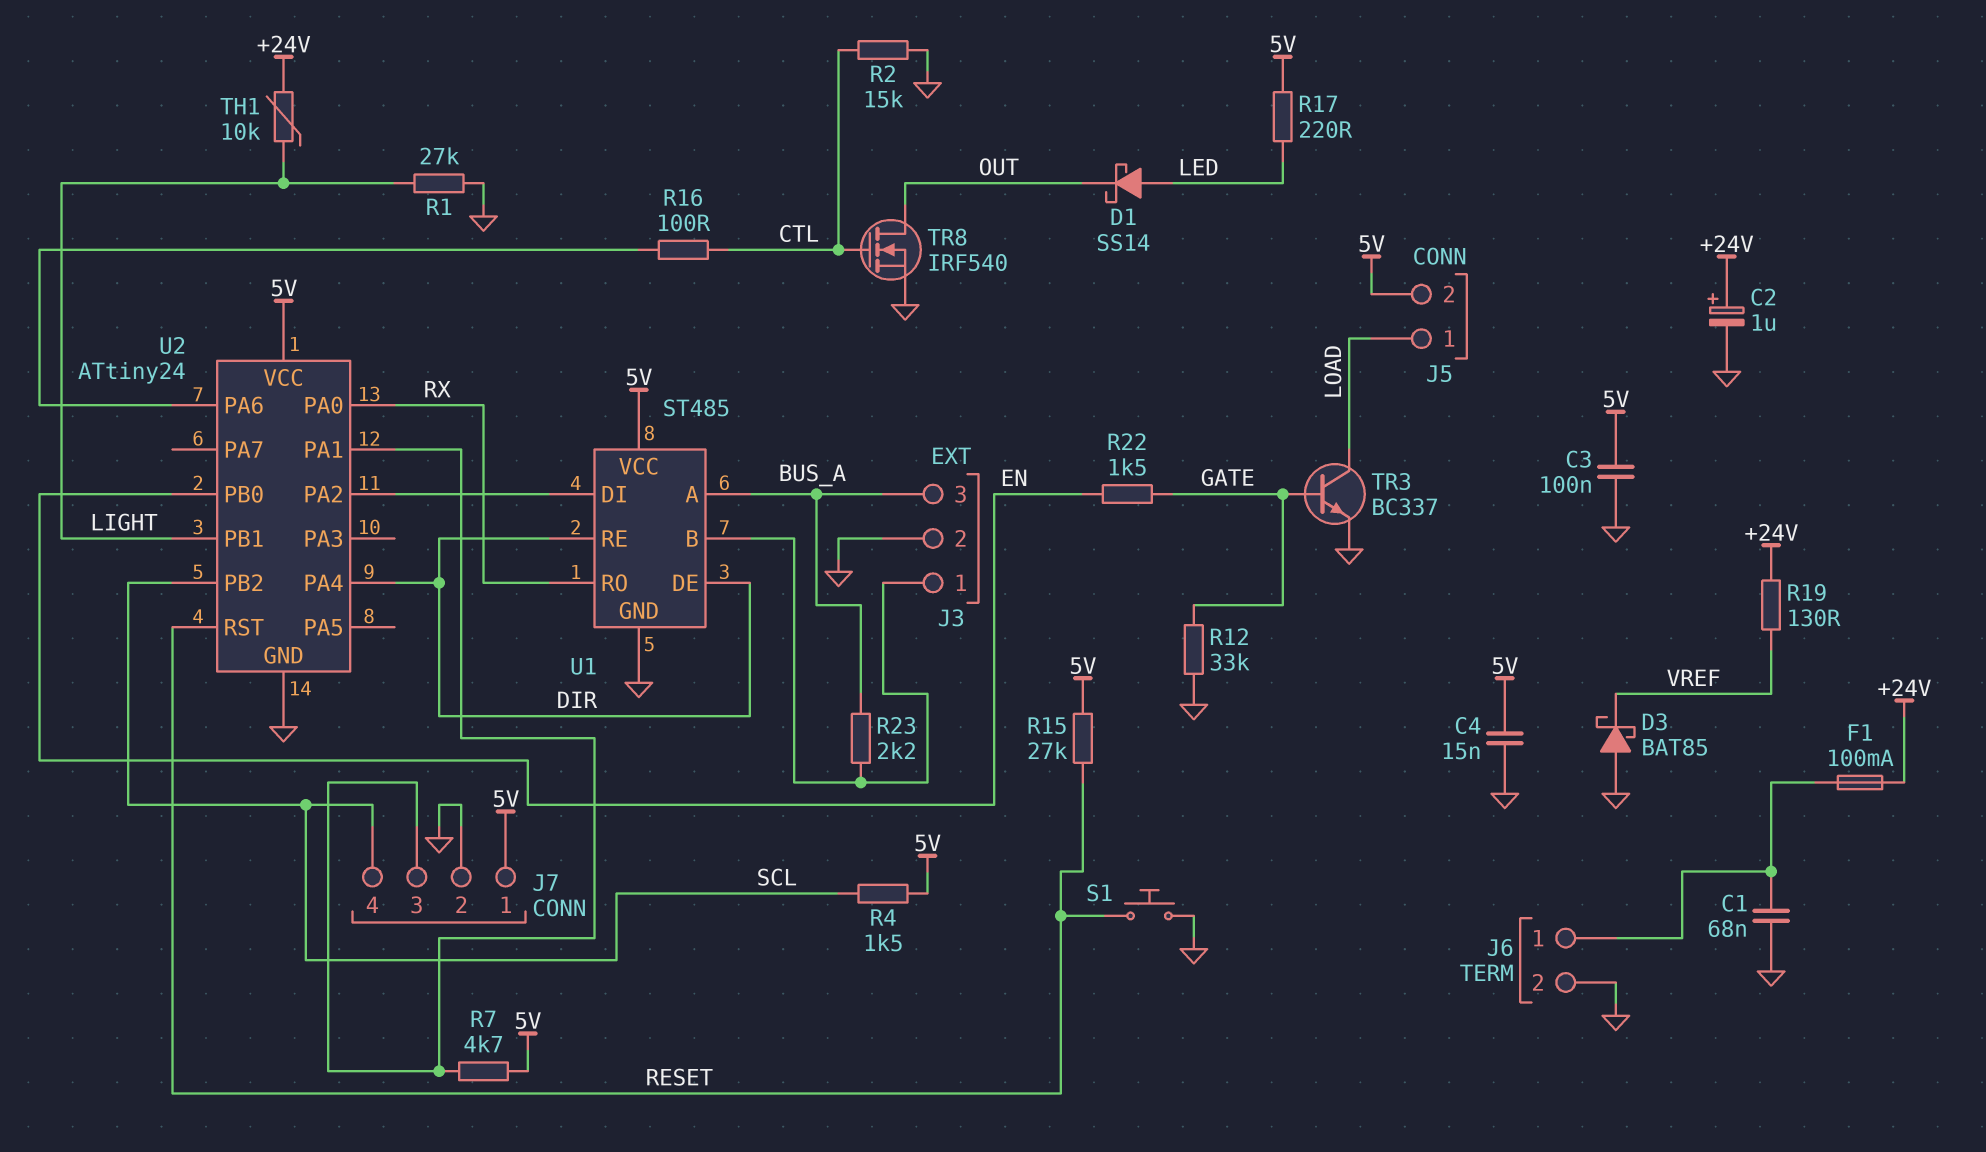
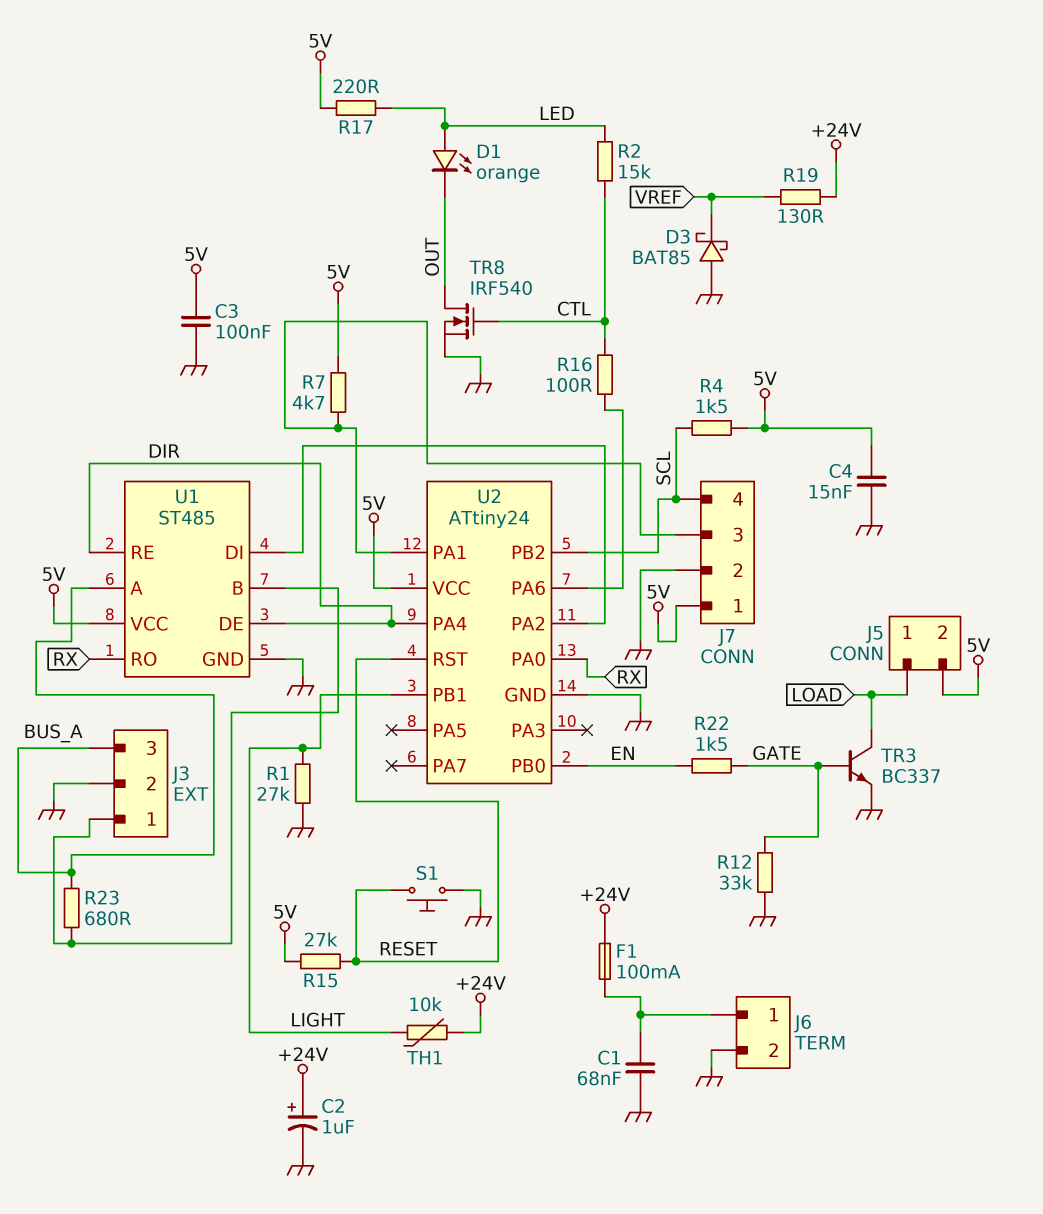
D1: schottky SS14 (A LED, K OUT) -> LED orange (A LED, K OUT)
R2: 15k (CTL, GND) -> 15k (CTL, LED)
R23: 2.2k (BUS_A, J3/1) -> 680 (BUS_A, J3/1)

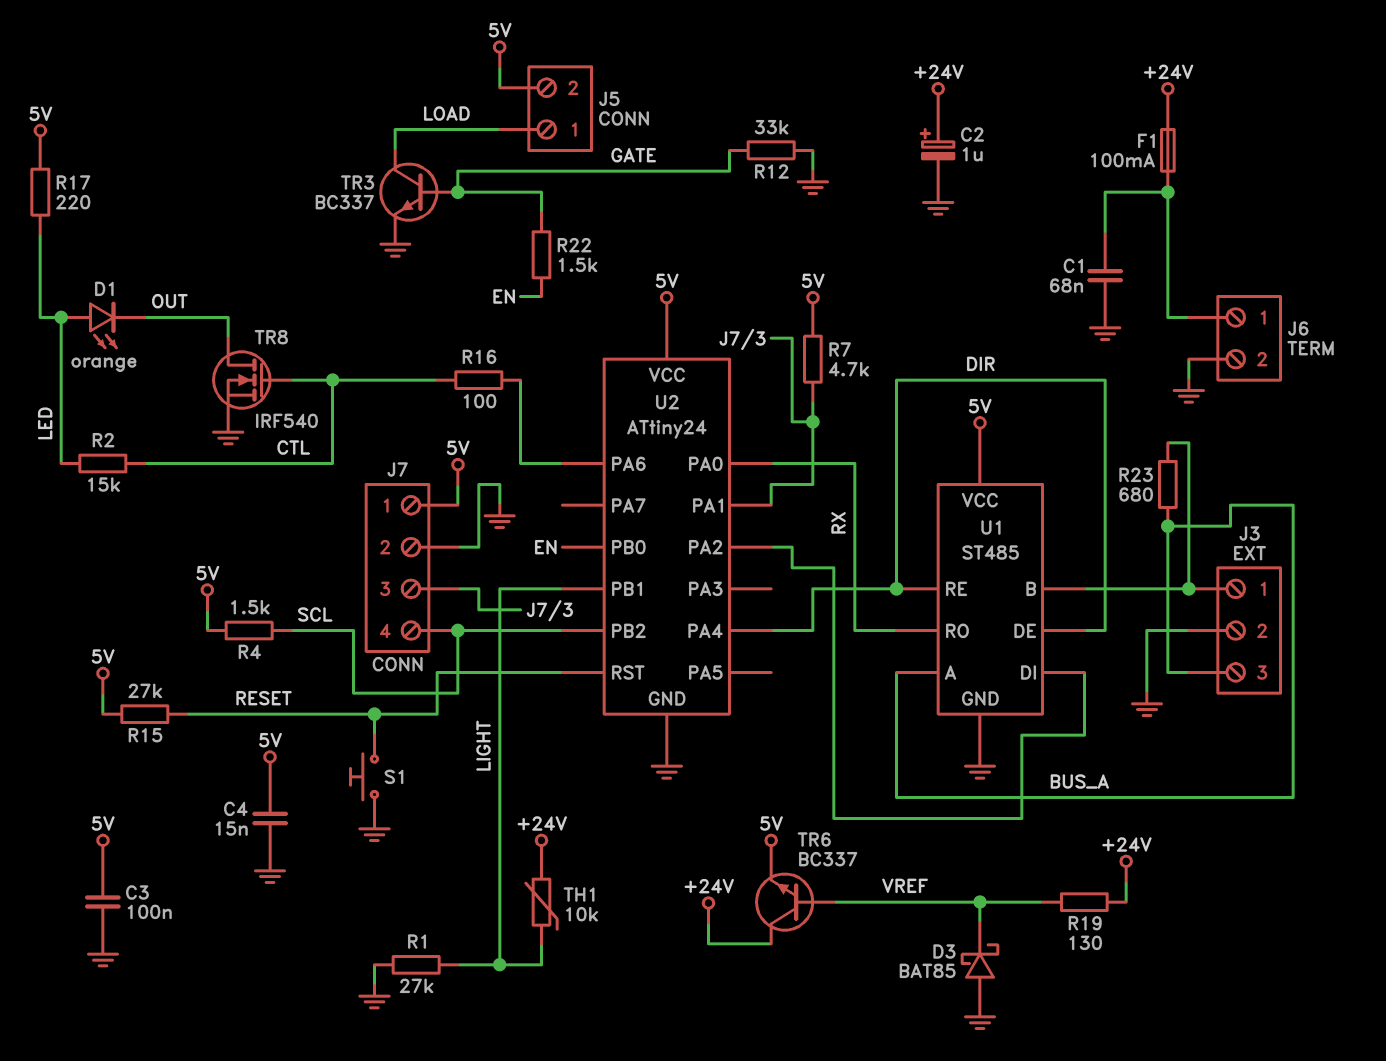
TR6: none -> NPN BC337 (B VREF, C +24V, E 5V)

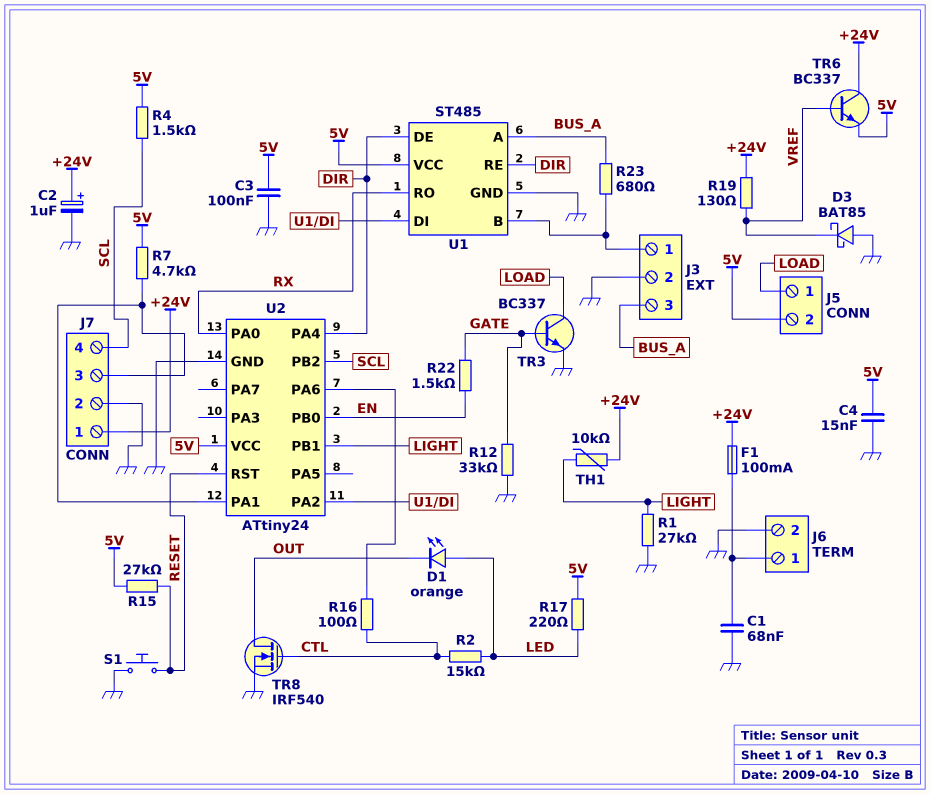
J7 pin 1: 5V -> +24V

